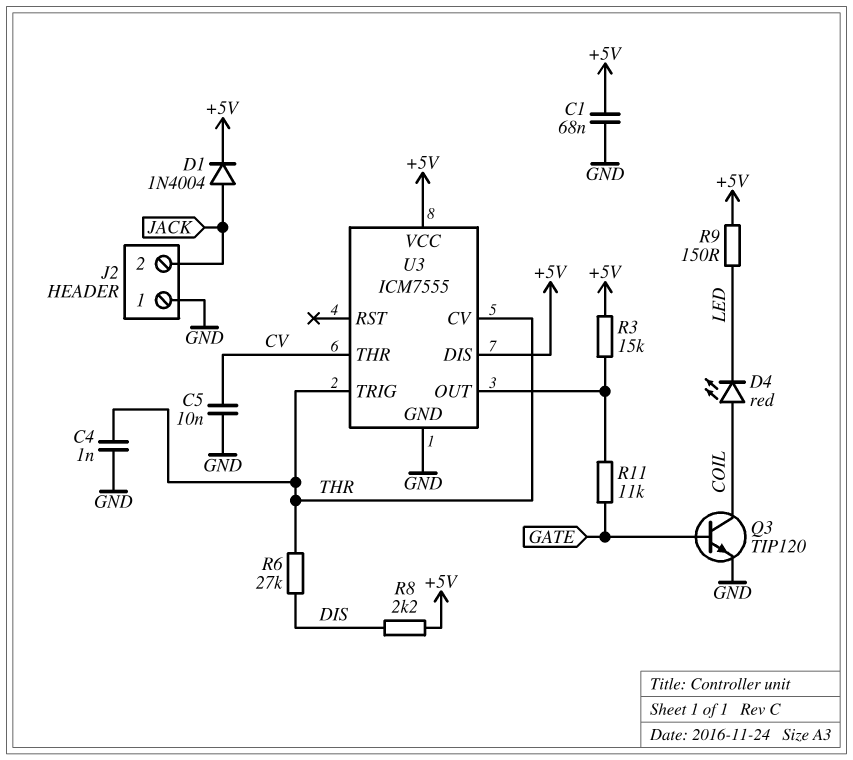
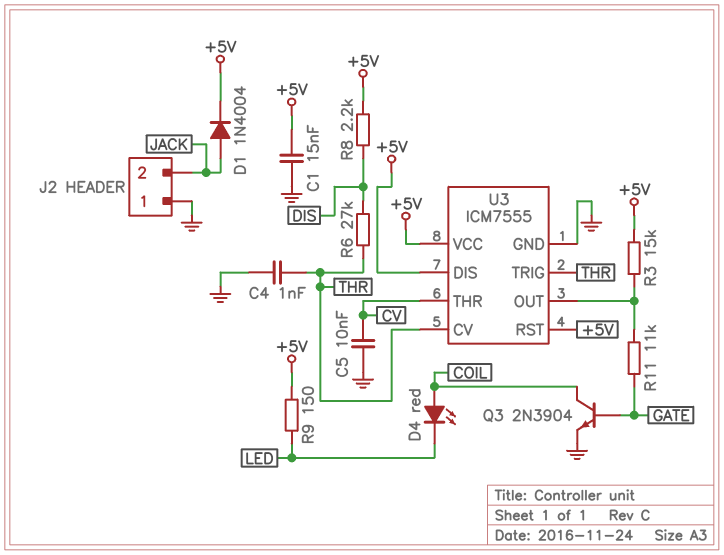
C1: 68nF (+5V, GND) -> 15nF (+5V, GND)
Q3: NPN TIP120 (B GATE, C COIL, E GND) -> NPN 2N3904 (B GATE, C COIL, E GND)
U3 pin RST: none -> +5V

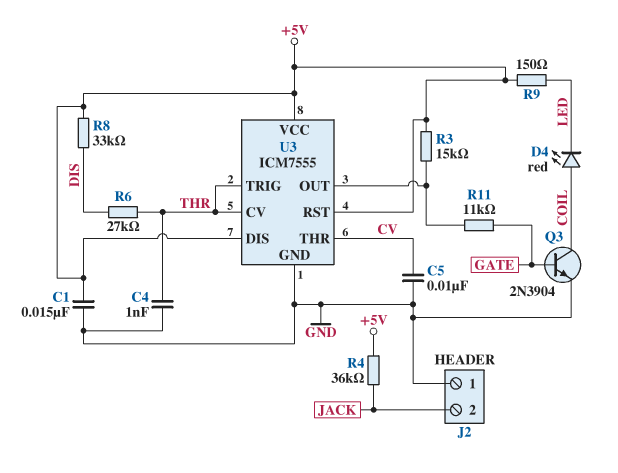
D1: diode 1N4004 (A JACK, K +5V) -> none
R4: none -> 36k (+5V, JACK)
R8: 2.2k (+5V, DIS) -> 33k (+5V, DIS)

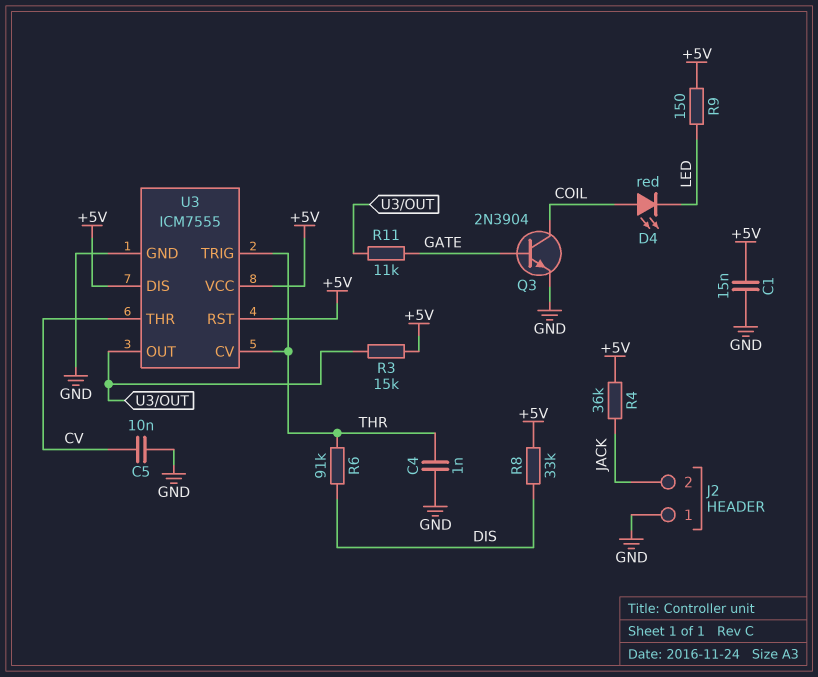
R6: 27k (DIS, THR) -> 91k (DIS, THR)

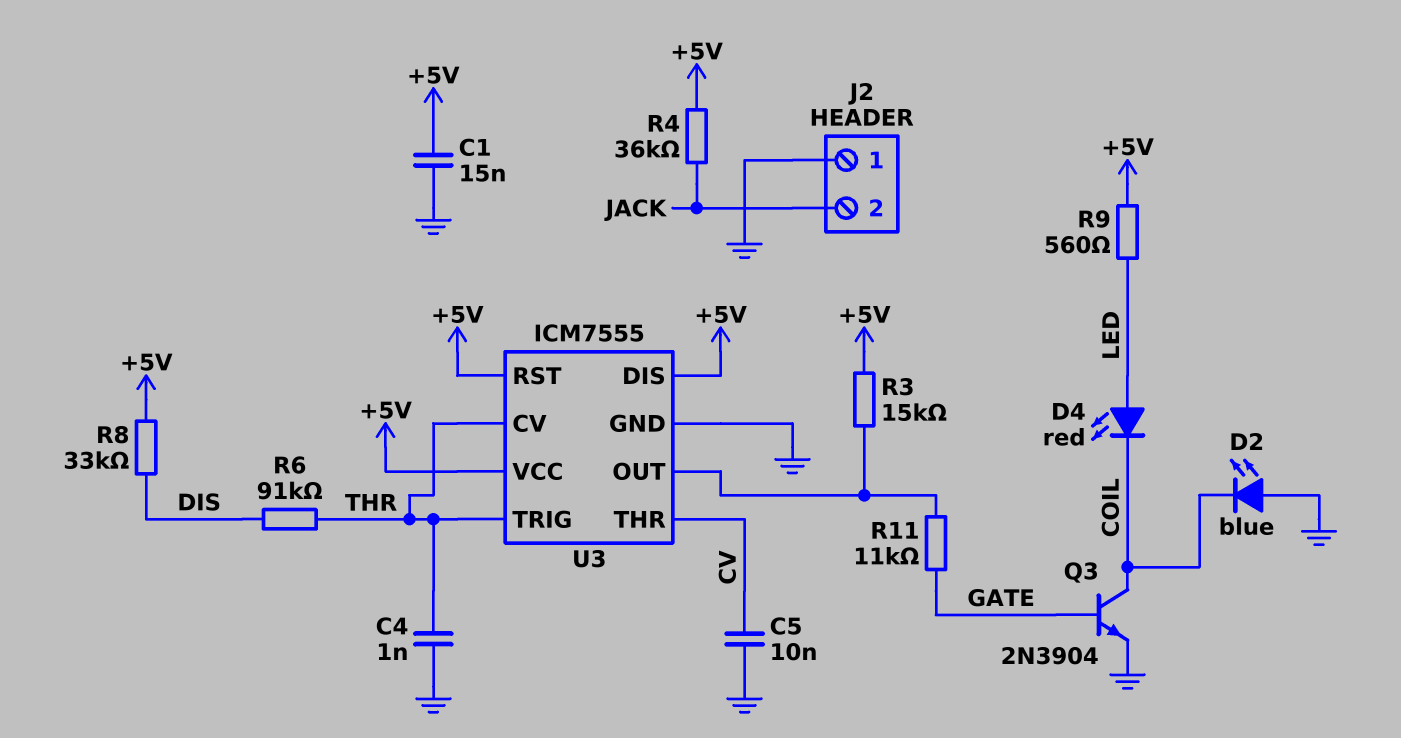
D2: none -> LED blue (A GND, K COIL)
D4: LED red (A COIL, K LED) -> LED red (A LED, K COIL)
R9: 150 (+5V, LED) -> 560 (+5V, LED)

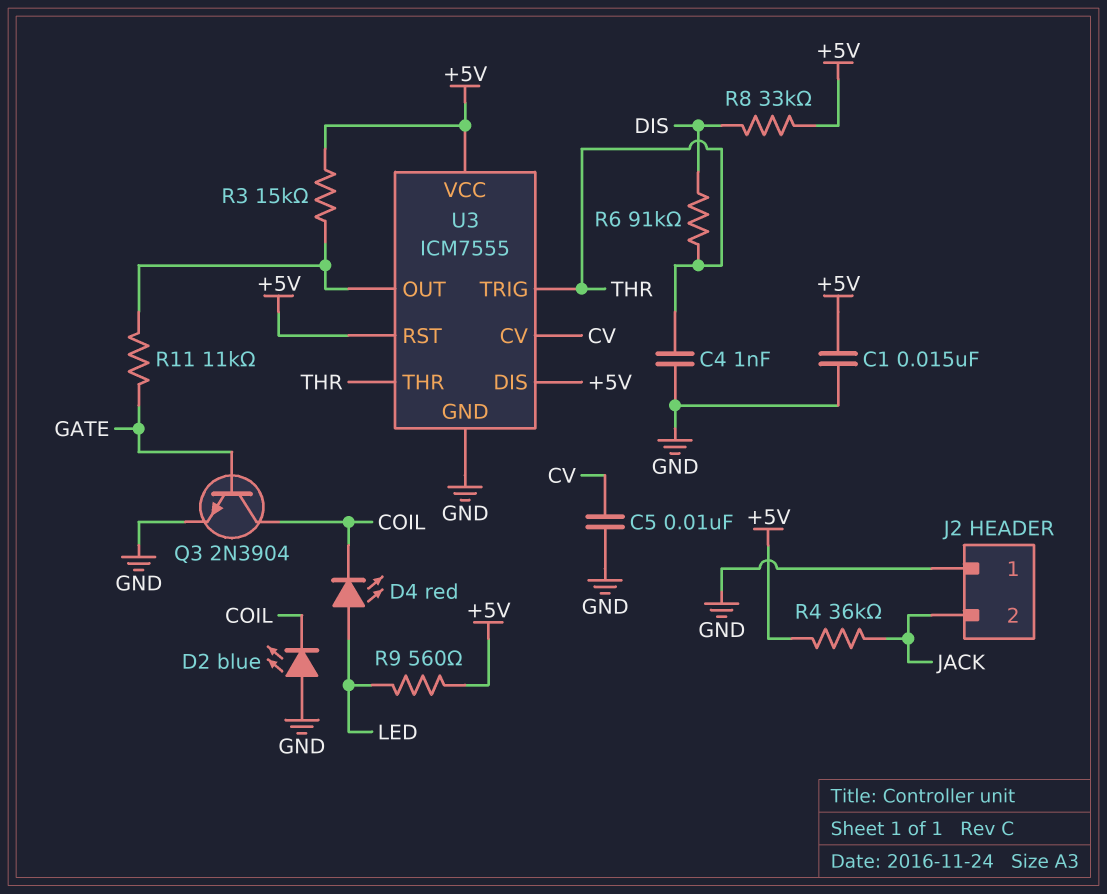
U3 pin CV: THR -> CV
U3 pin THR: CV -> THR

